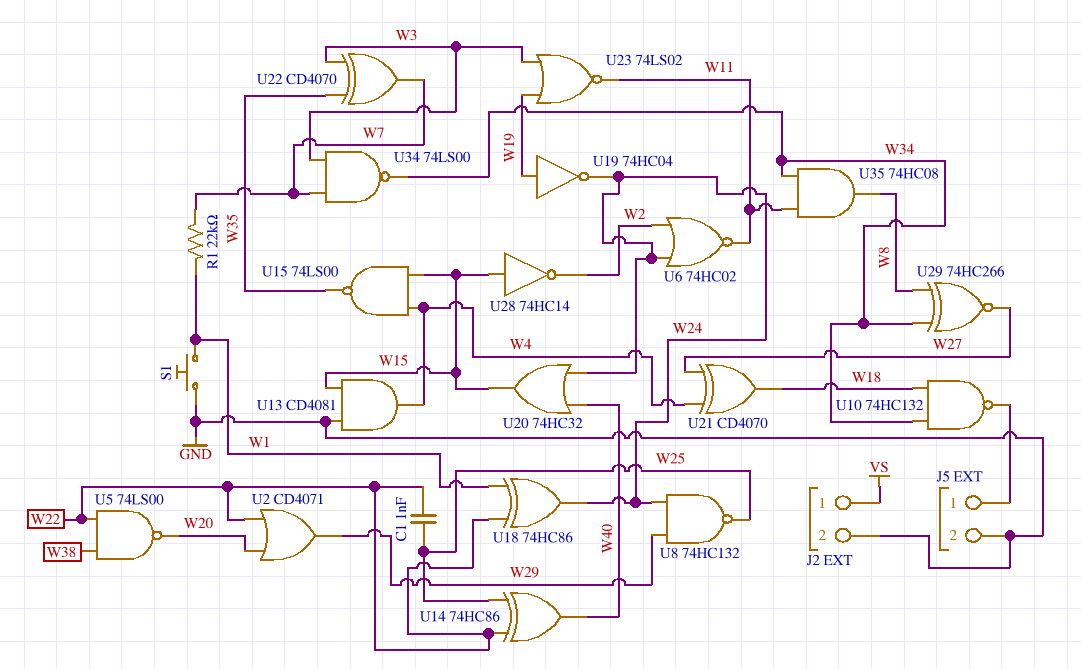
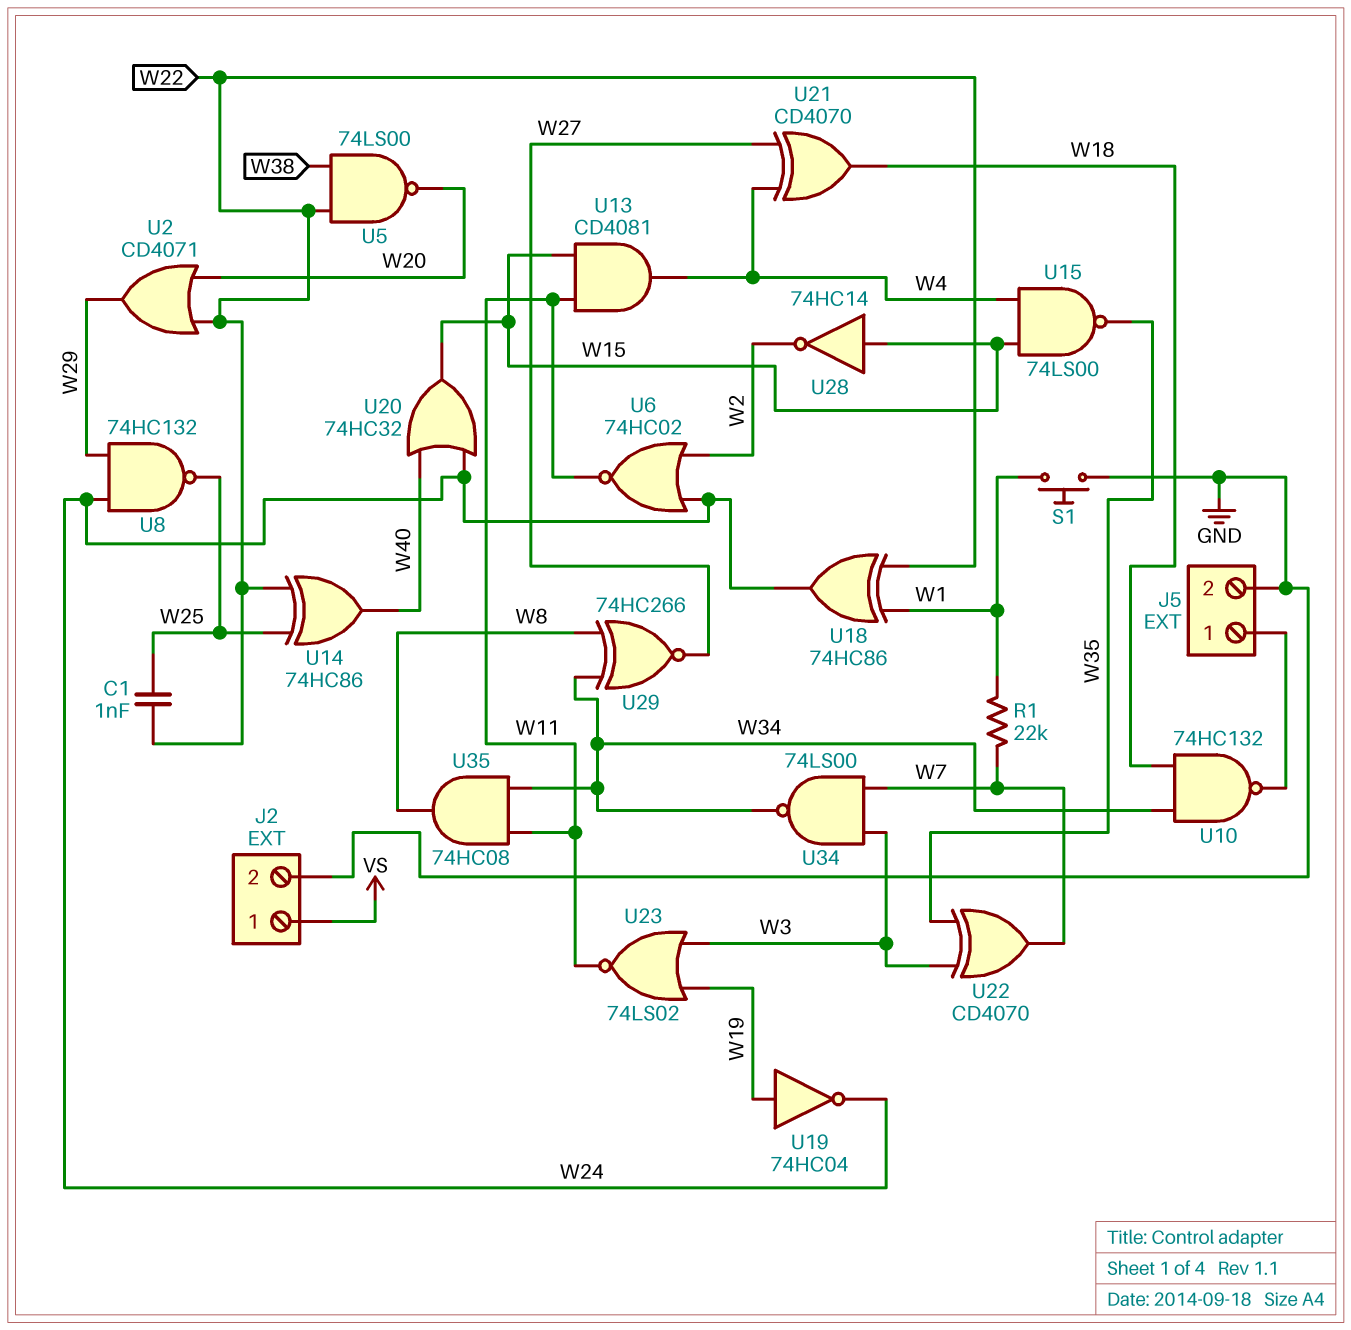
U13: AND CD4081 (in GND, in W15, out W4) -> AND CD4081 (in W11, in W15, out W4)

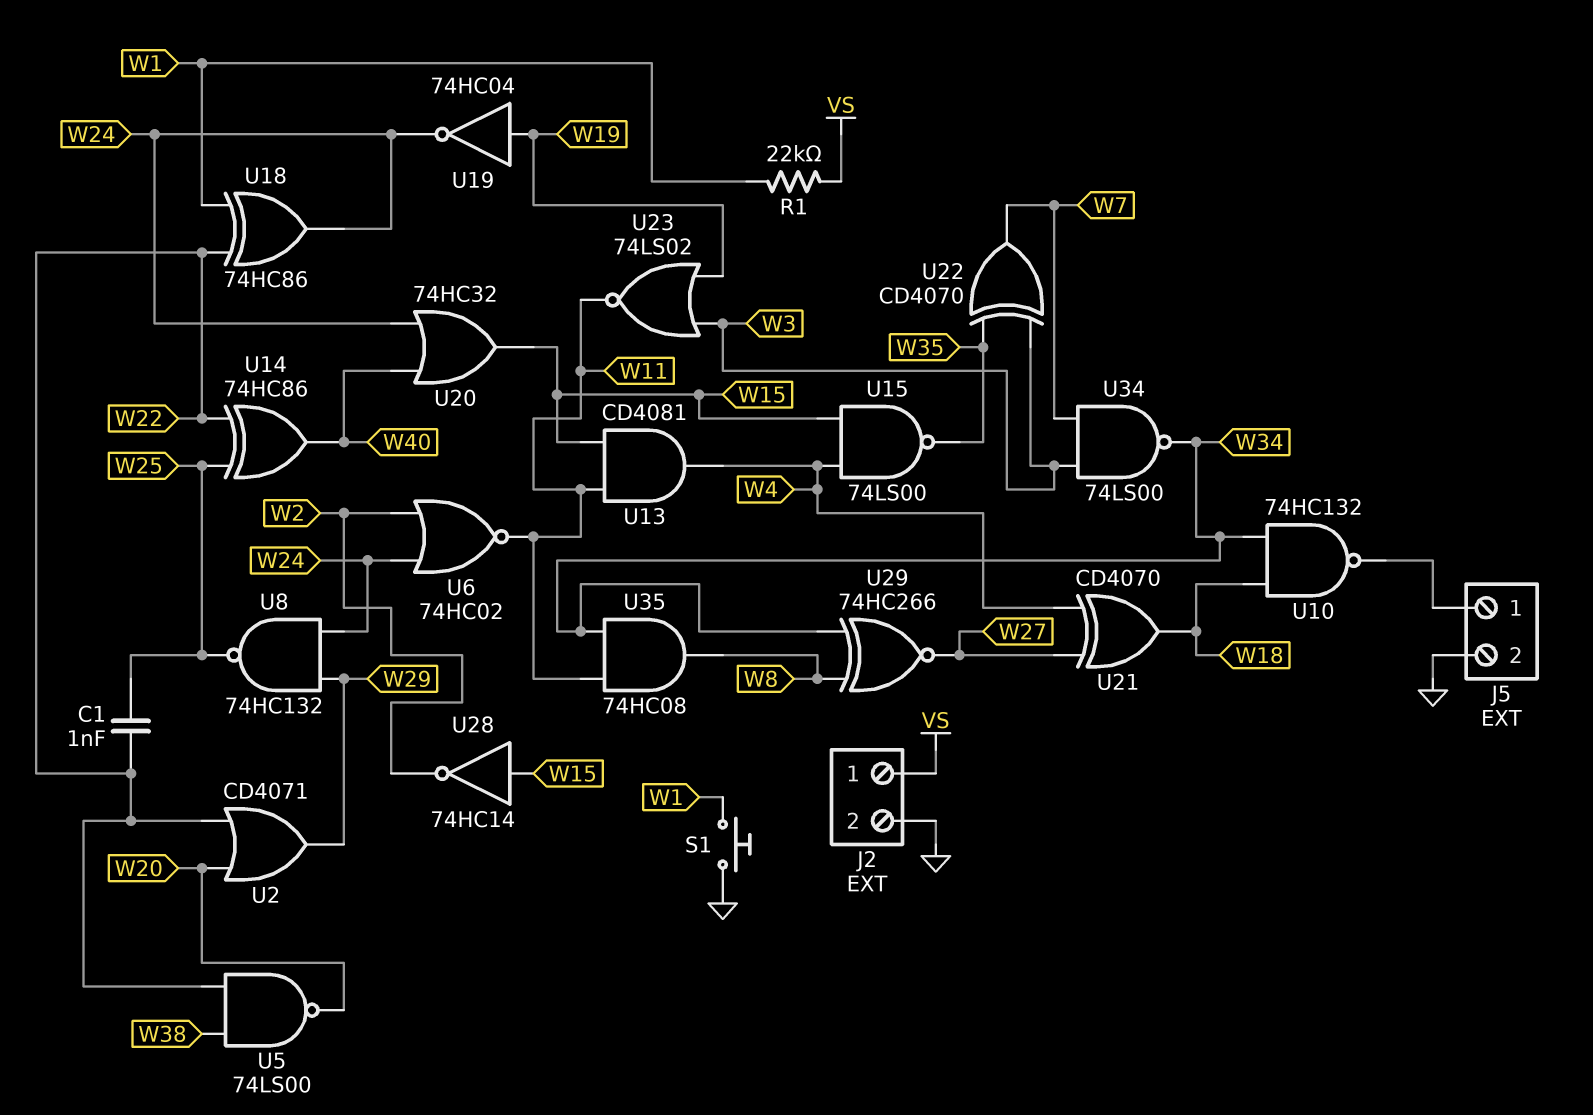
R1: 22k (W1, W7) -> 22k (VS, W1)

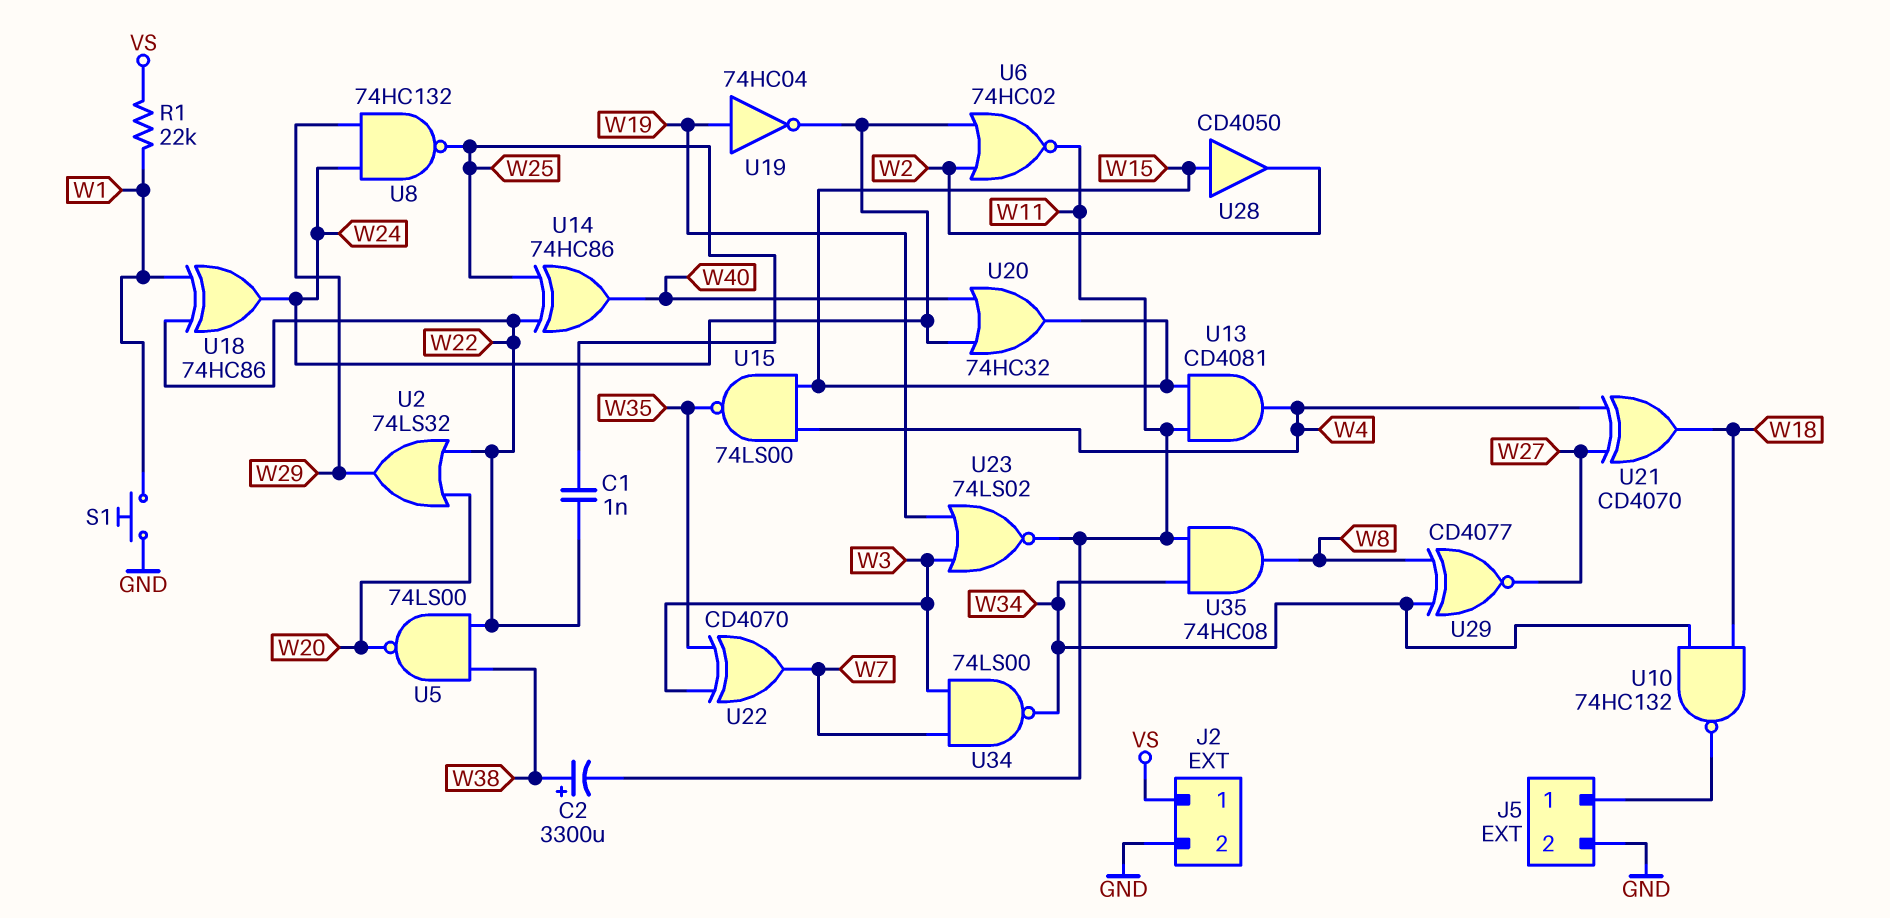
C2: none -> 3300uF (plus W38, minus W11)
U2: OR CD4071 (in W20, in W22, out W29) -> OR 74LS32 (in W20, in W22, out W29)
U28: NOT 74HC14 (in W15, out W2) -> buffer CD4050 (in W15, out W2)
U29: XNOR 74HC266 (in W8, in W34, out W27) -> XNOR CD4077 (in W8, in W34, out W27)

